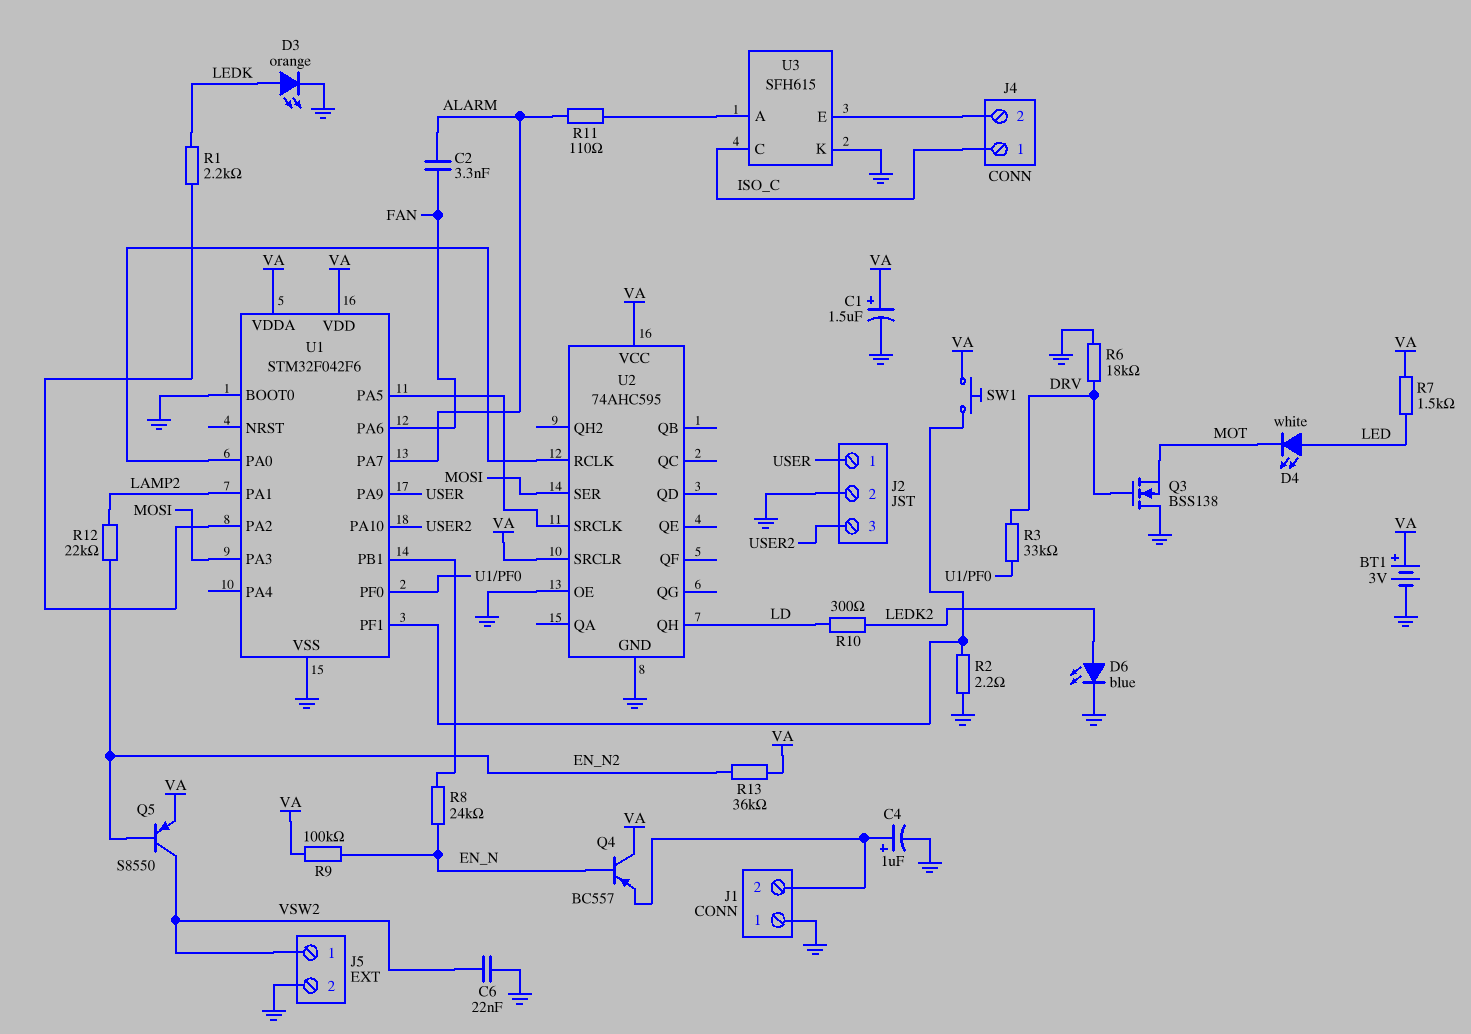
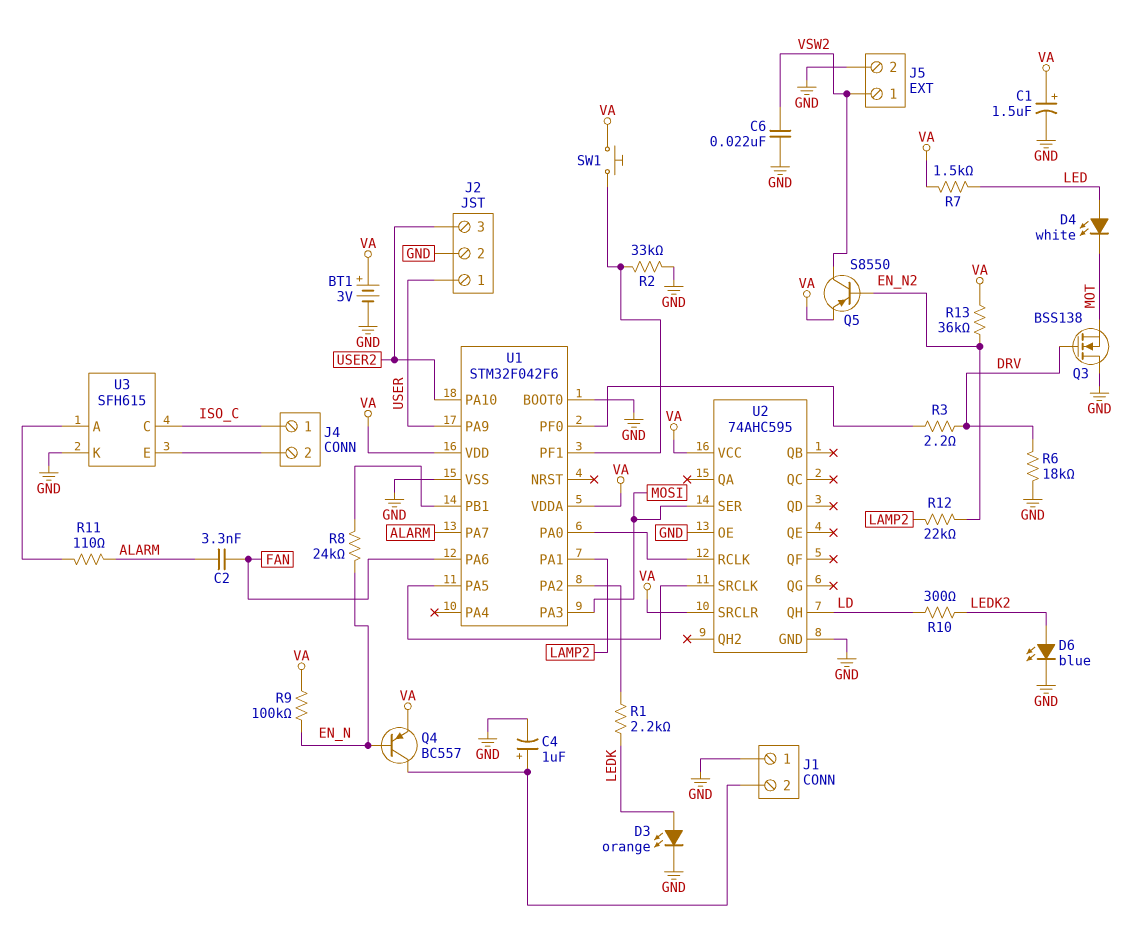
Q4: PNP BC557 (B EN_N, C VA, E J1/2) -> PNP BC557 (B EN_N, C J1/2, E VA)
R2: 2.2 (GND, U1/PF1) -> 33k (GND, U1/PF1)
R3: 33k (DRV, U1/PF0) -> 2.2 (DRV, U1/PF0)

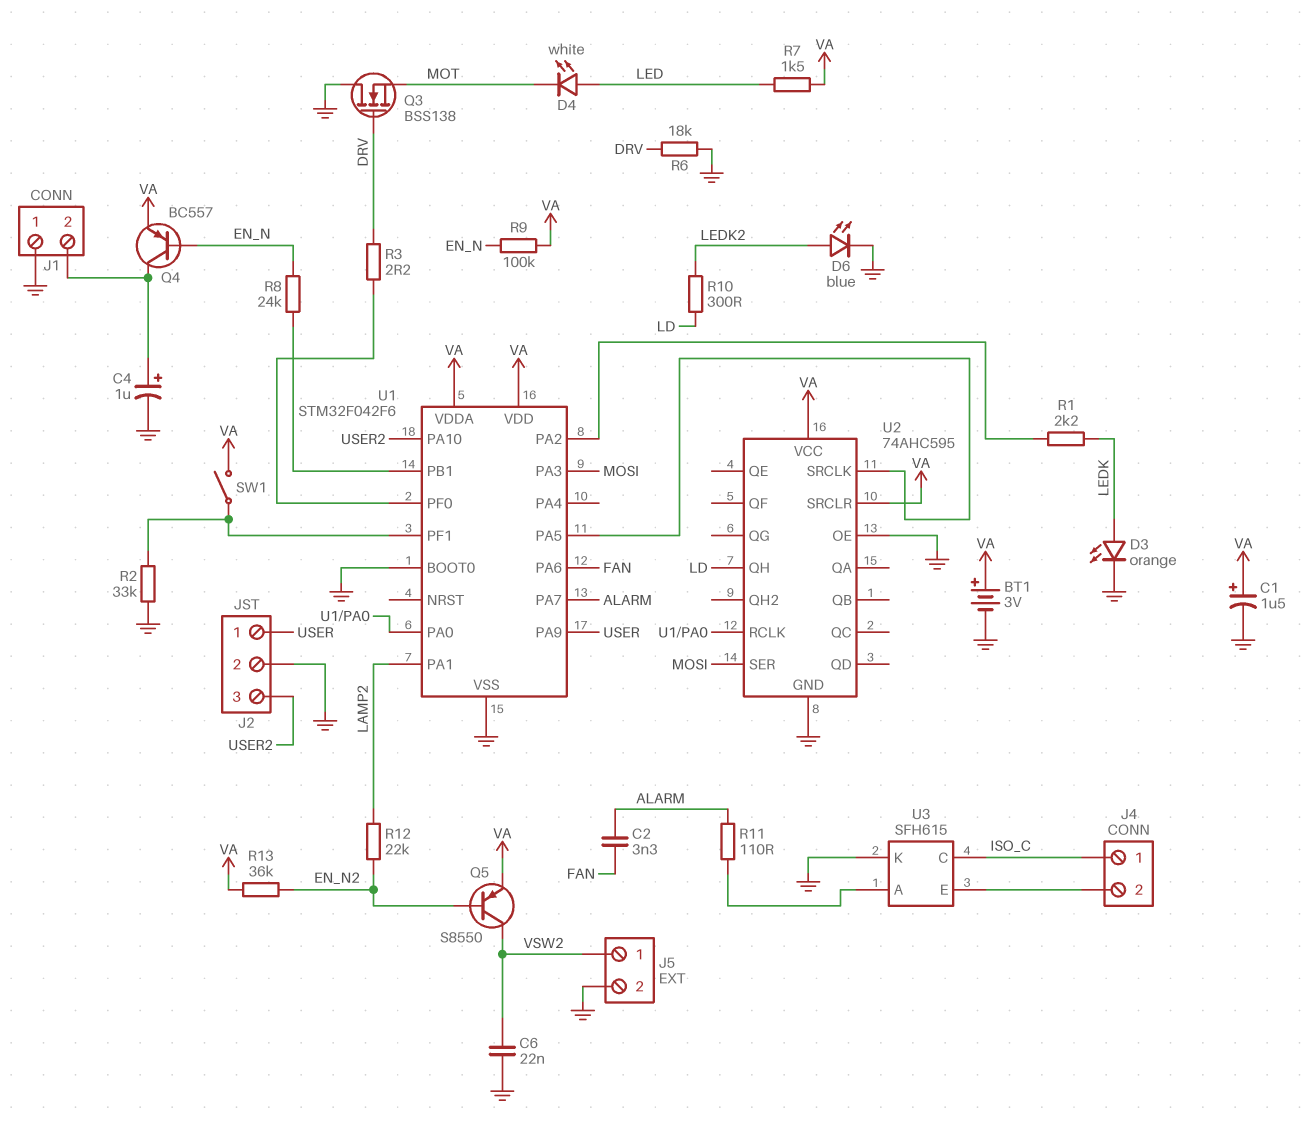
SW1: button (U1/PF1, VA) -> switch (U1/PF1, VA)

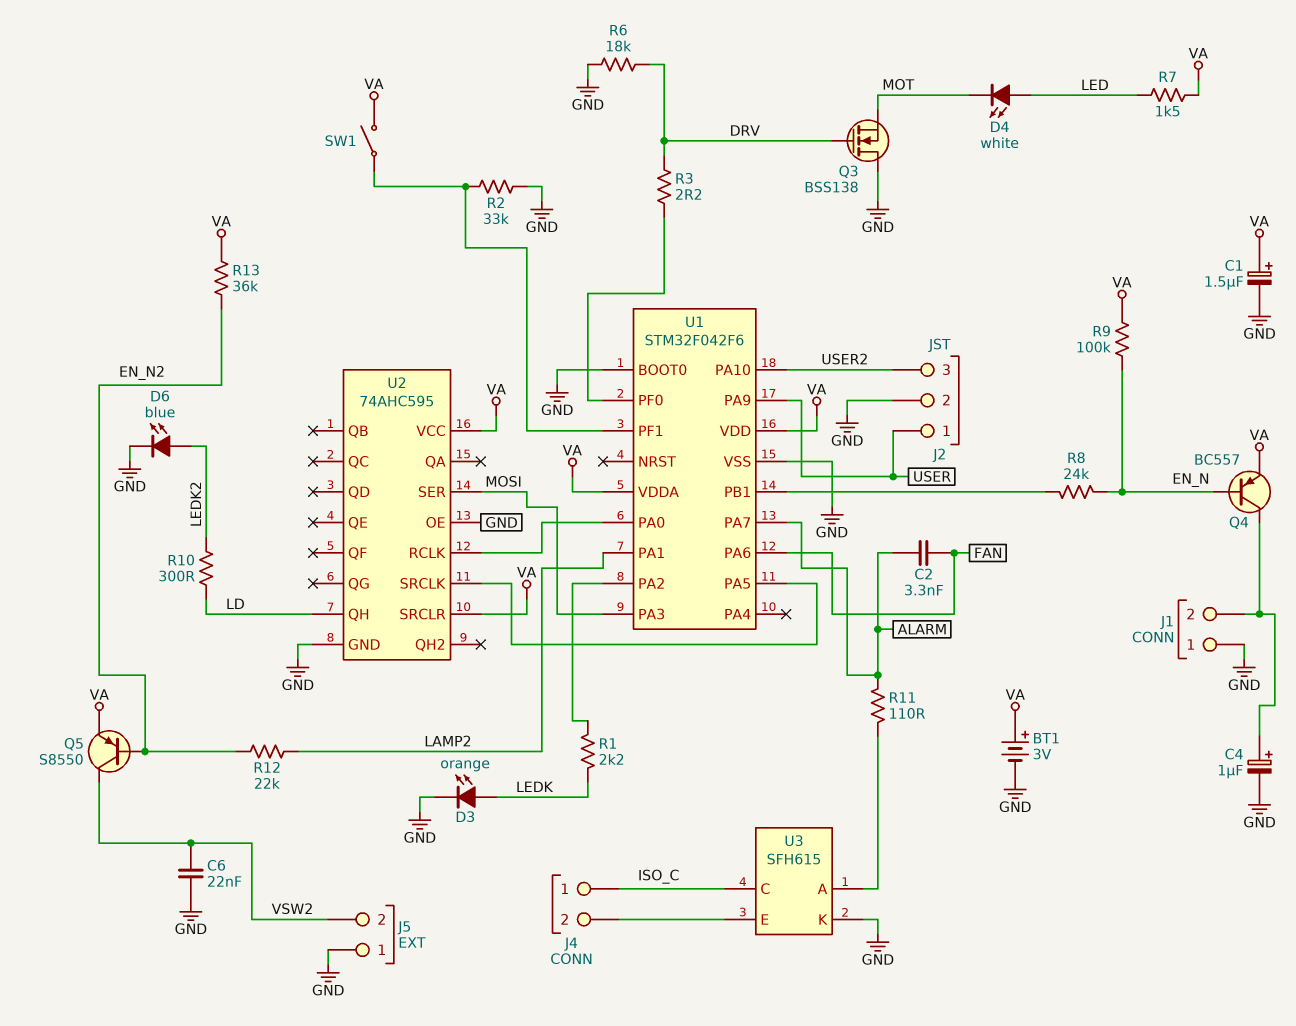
J5 pin 1: VSW2 -> GND
J5 pin 2: GND -> VSW2

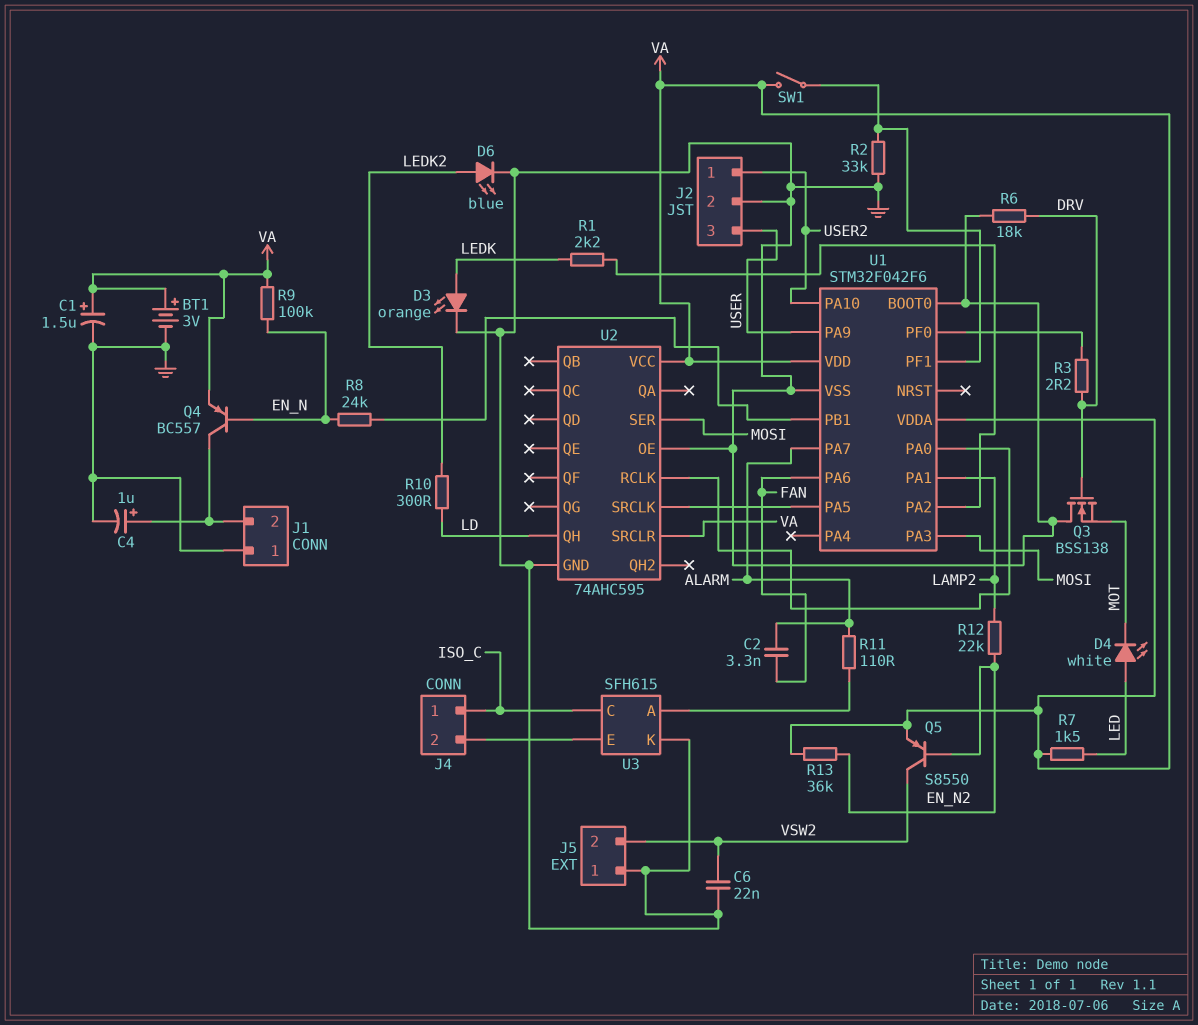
J2 pin 1: USER -> USER2
J2 pin 3: USER2 -> USER

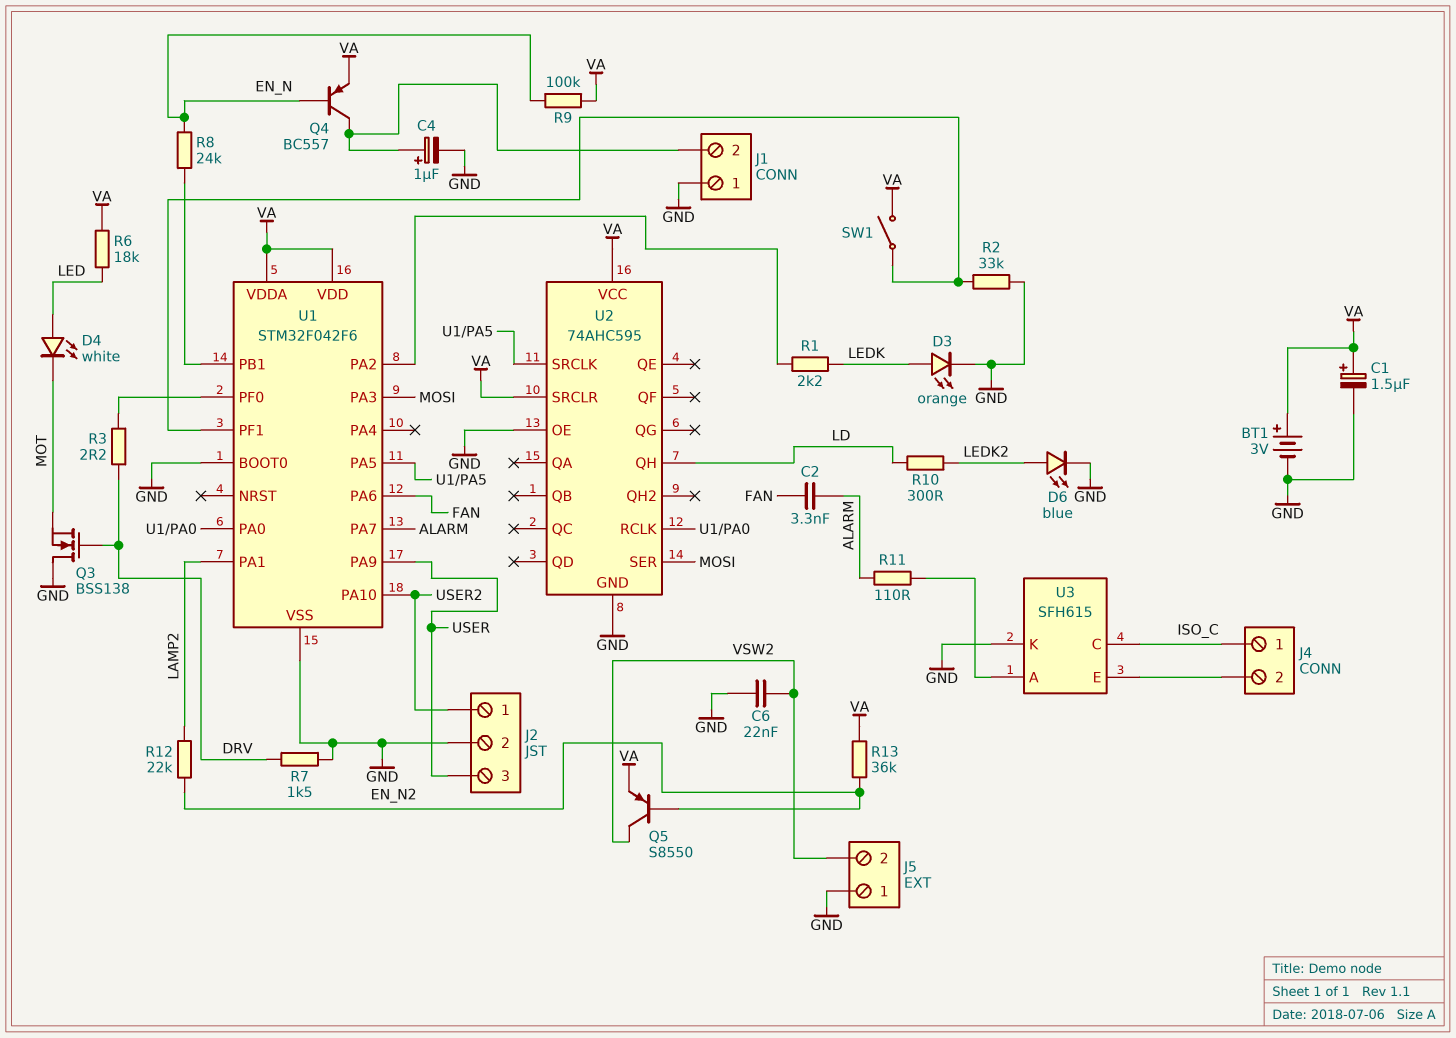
R6: 18k (DRV, GND) -> 18k (LED, VA)
R7: 1.5k (LED, VA) -> 1.5k (DRV, GND)

